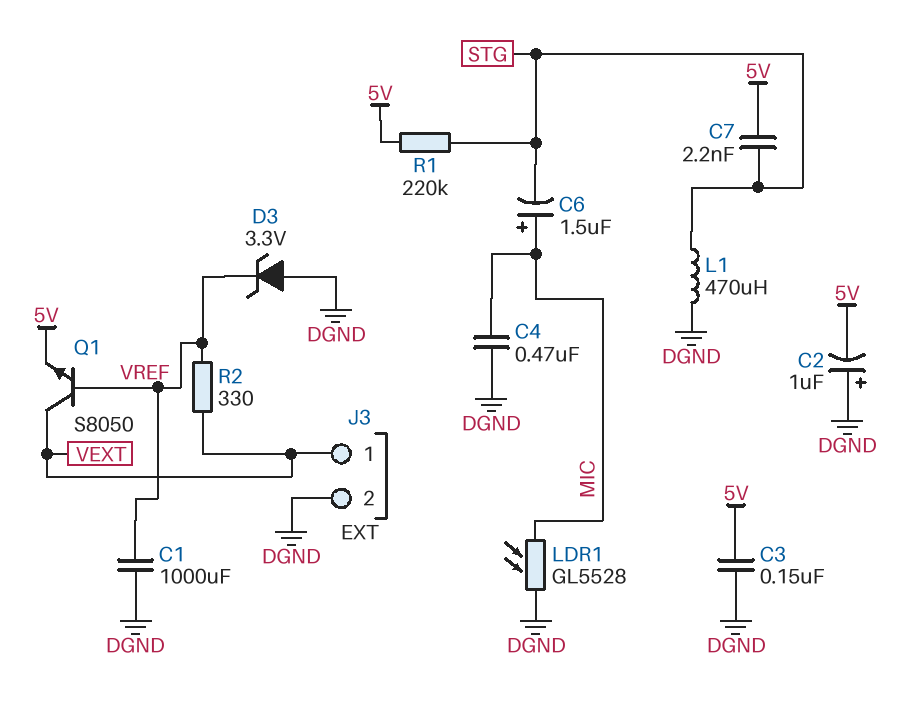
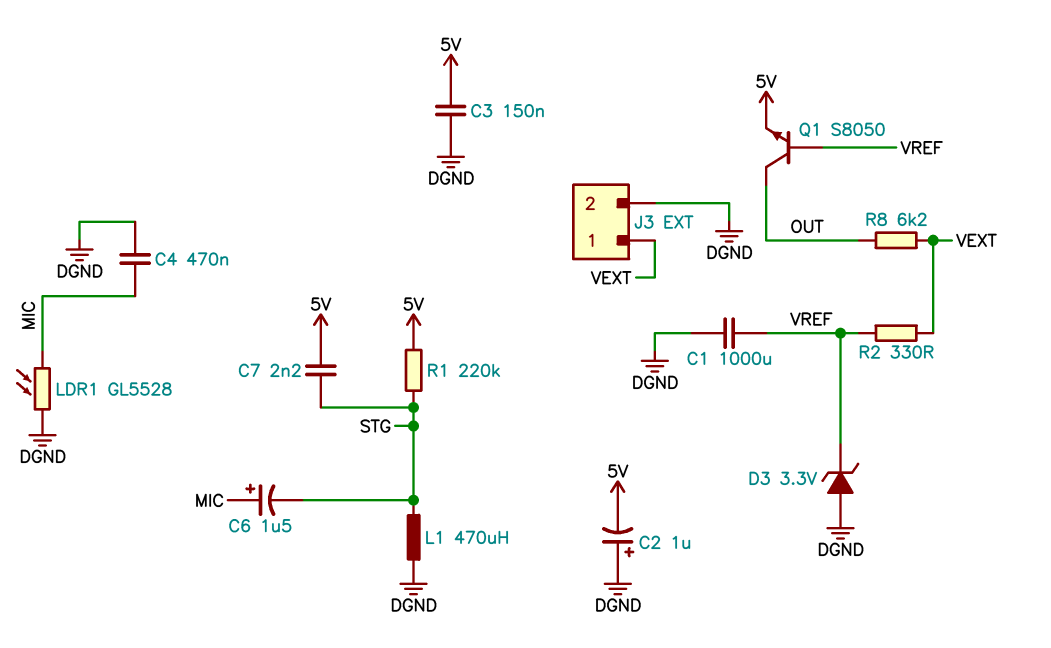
Q1: NPN S8050 (B VREF, C VEXT, E 5V) -> NPN S8050 (B VREF, C OUT, E 5V)
R8: none -> 6.2k (OUT, VEXT)

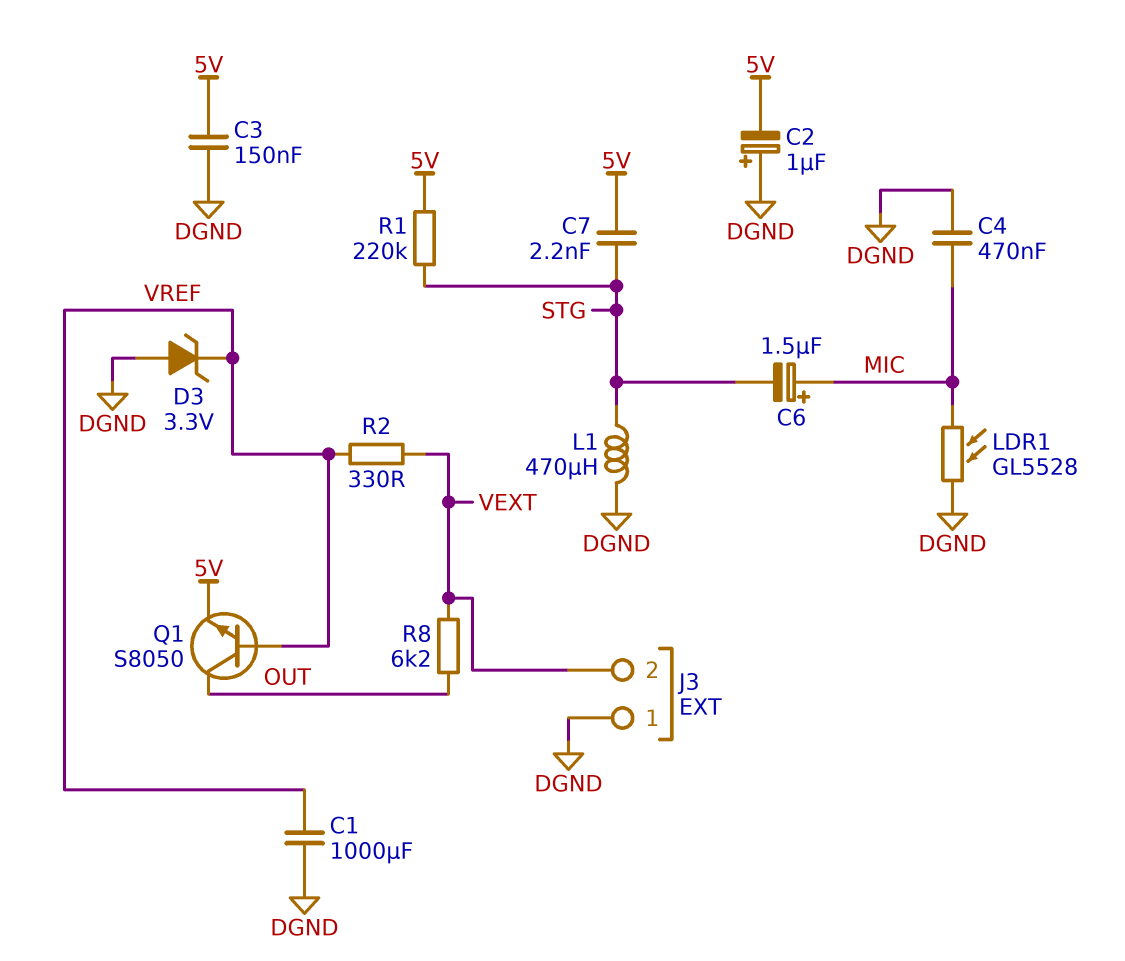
J3 pin 1: VEXT -> DGND
J3 pin 2: DGND -> VEXT

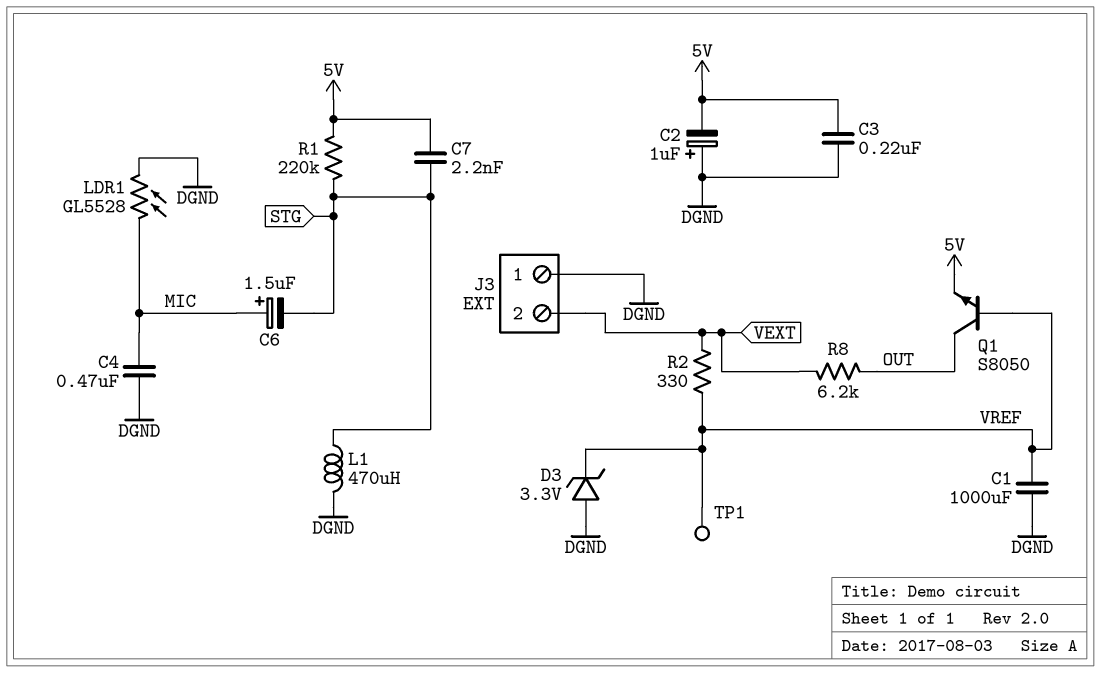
C3: 150nF (5V, DGND) -> 220nF (5V, DGND)
TP1: none -> test point (VREF)

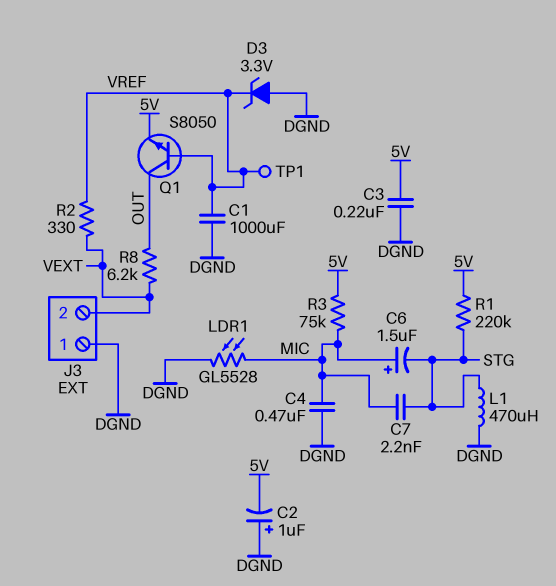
C7: 2.2nF (5V, STG) -> 2.2nF (MIC, STG)
R3: none -> 75k (5V, MIC)

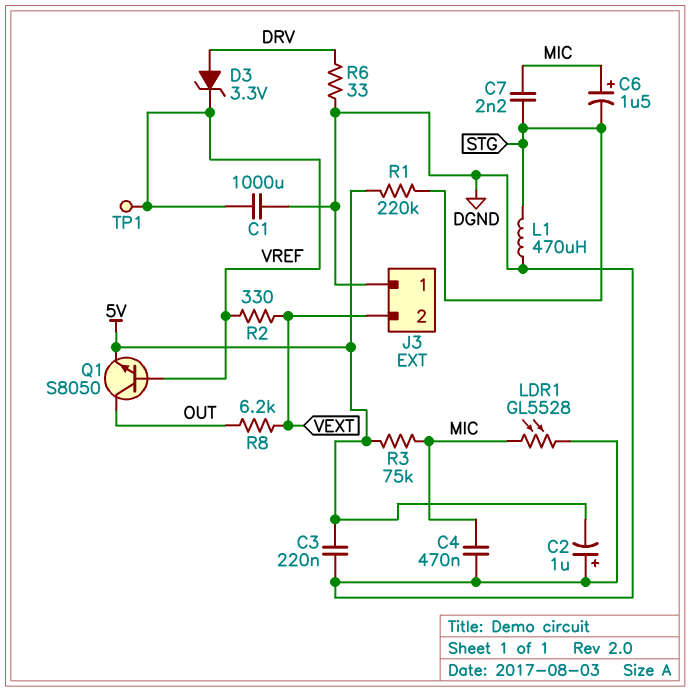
D3: zener 3.3V (A DGND, K VREF) -> zener 3.3V (A DRV, K VREF)
R6: none -> 33 (DGND, DRV)

